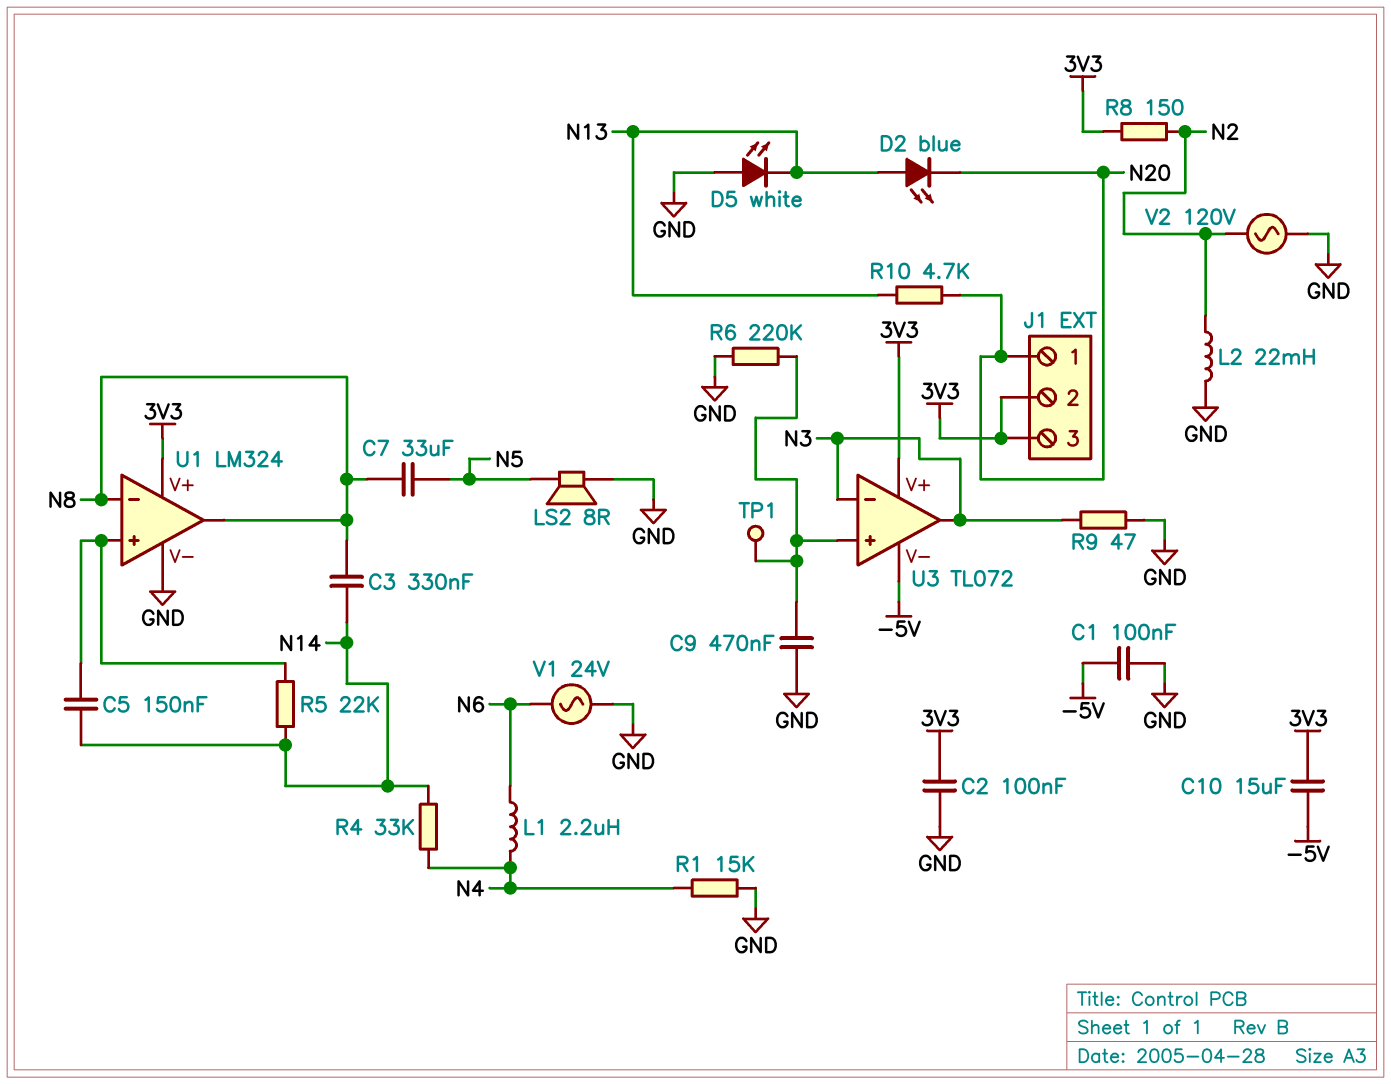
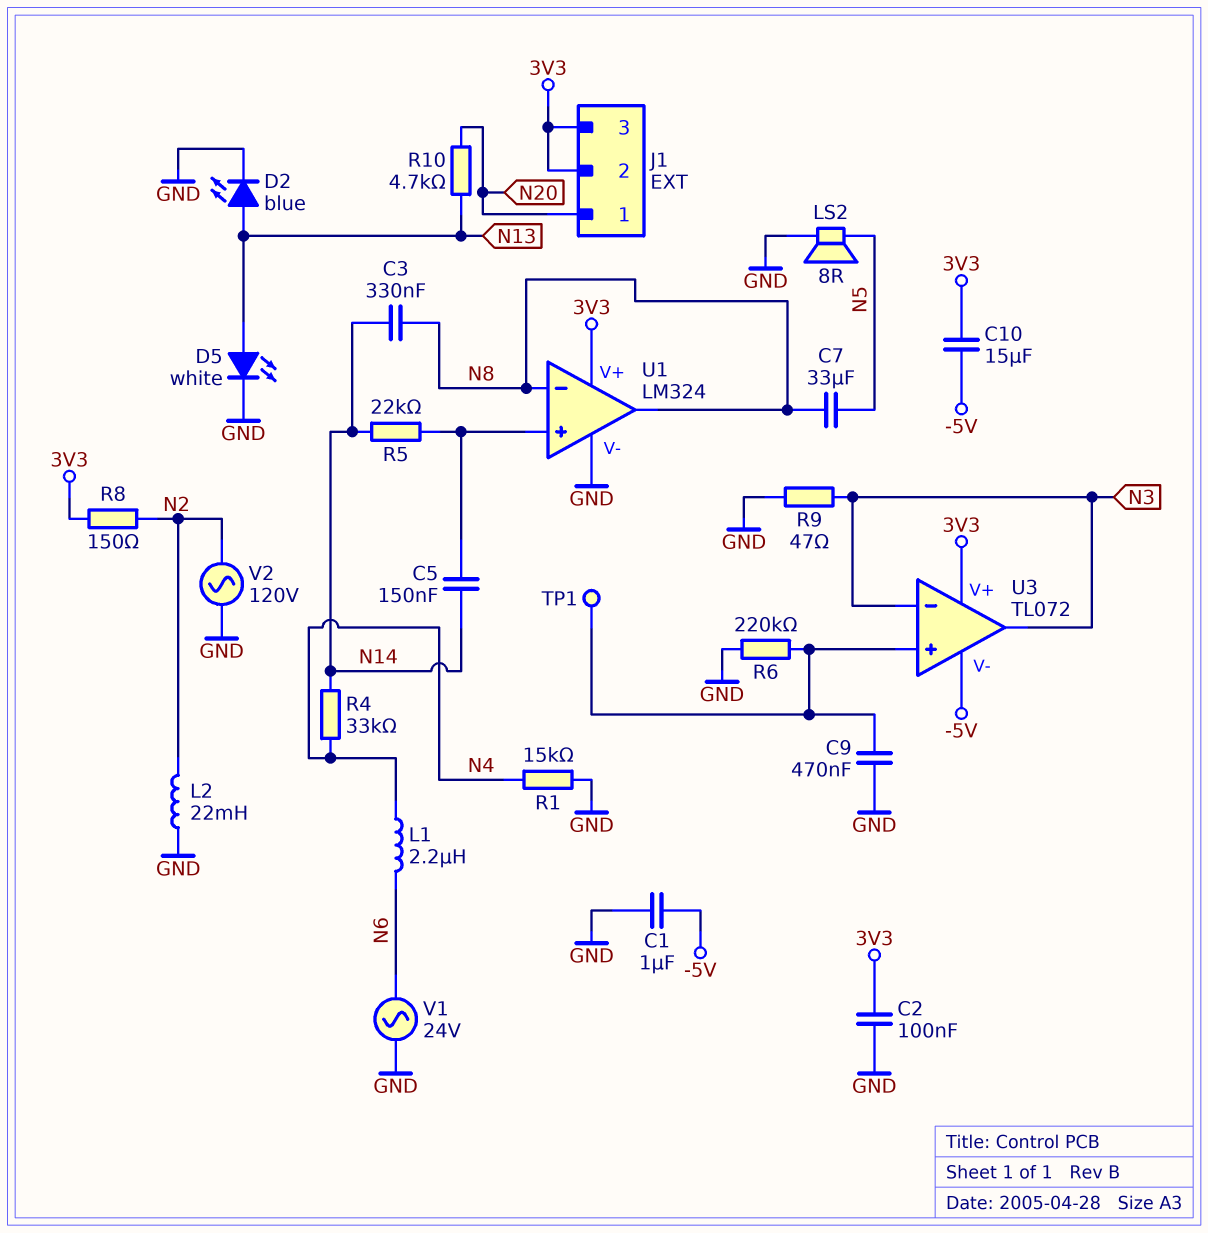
C1: 100nF (-5V, GND) -> 1uF (-5V, GND)
D2: LED blue (A N13, K N20) -> LED blue (A N13, K GND)
D5: LED white (A GND, K N13) -> LED white (A N13, K GND)

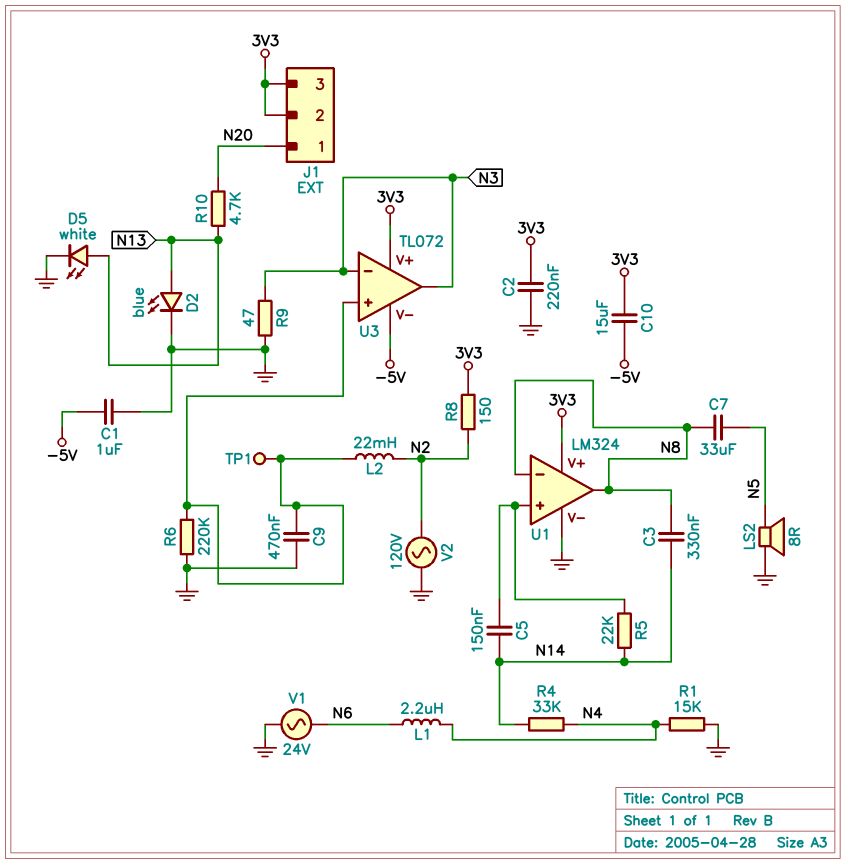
C2: 100nF (3V3, GND) -> 220nF (3V3, GND)
L2: 22mH (GND, N2) -> 22mH (N2, U3/in+)

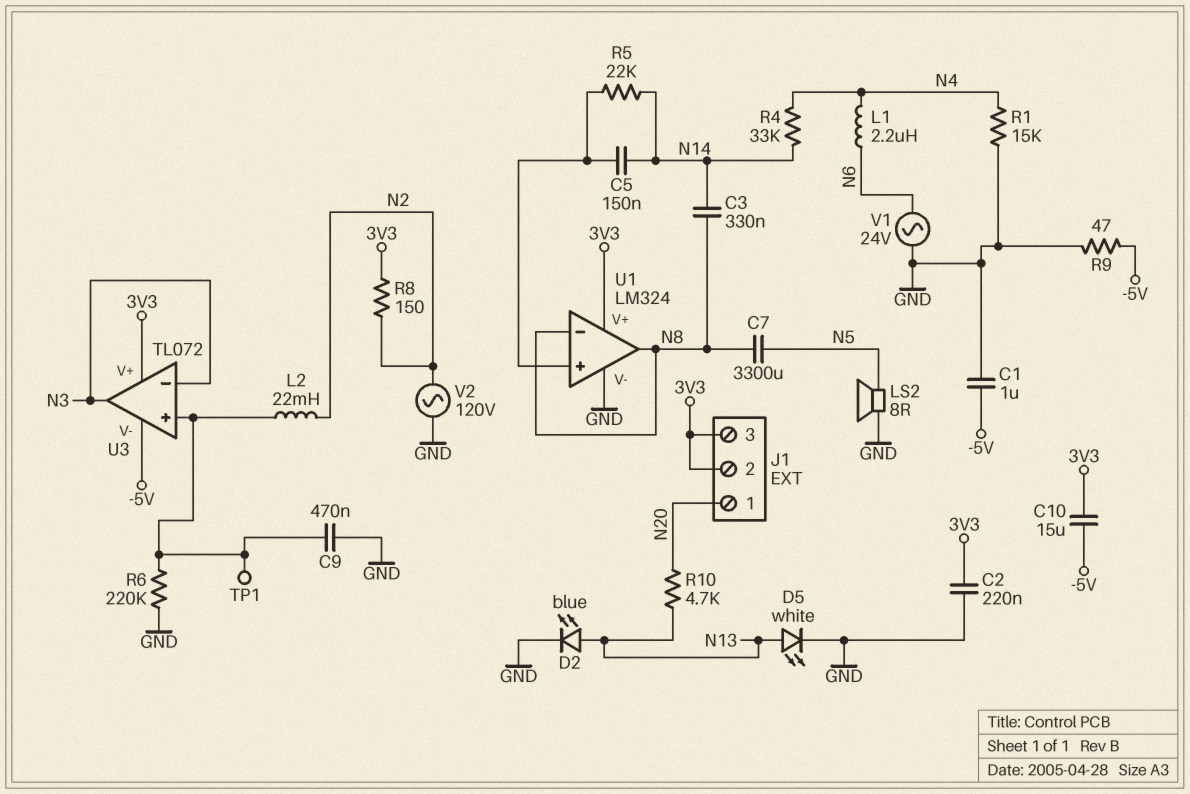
C7: 33uF (N5, N8) -> 3300uF (N5, N8)
R9: 47 (GND, N3) -> 47 (-5V, GND)

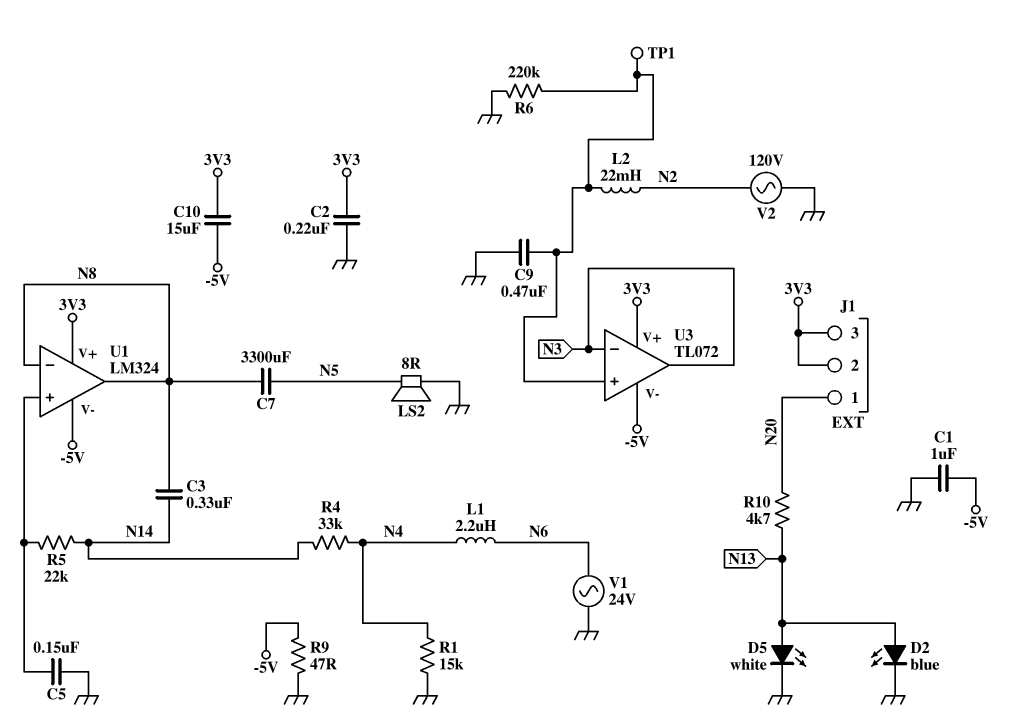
C5: 150nF (N14, U1/in+) -> 150nF (GND, U1/in+)
R8: 150 (3V3, N2) -> none
U1 pin V-: GND -> -5V

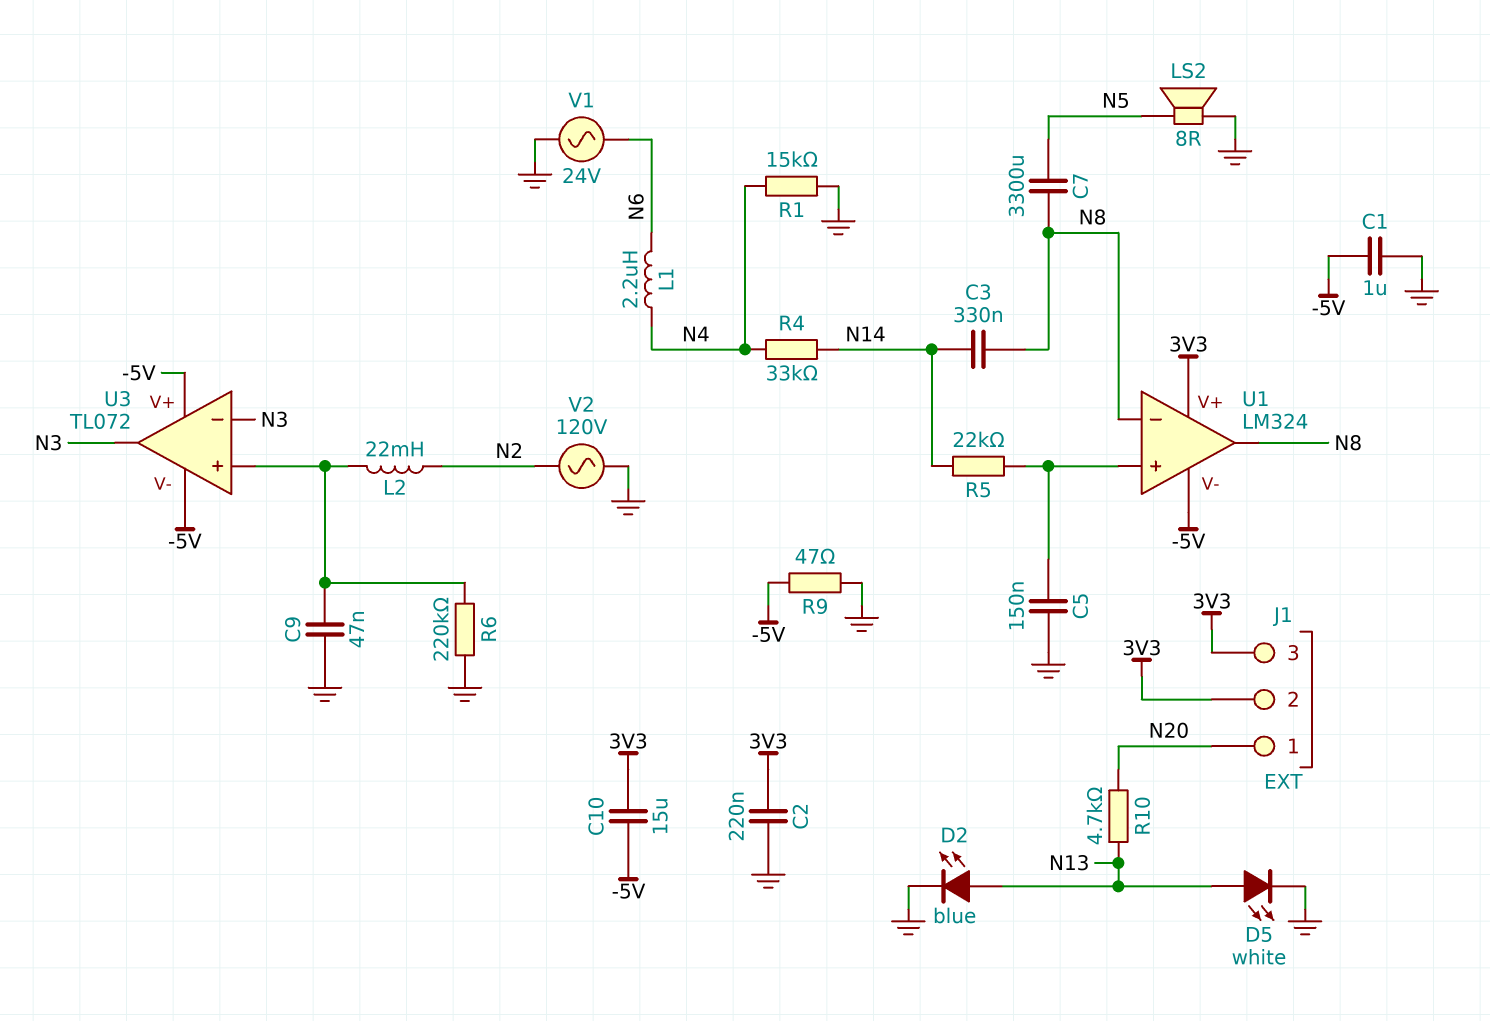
C9: 470nF (GND, U3/in+) -> 47nF (GND, U3/in+)
TP1: test point (U3/in+) -> none
U3 pin V+: 3V3 -> -5V

